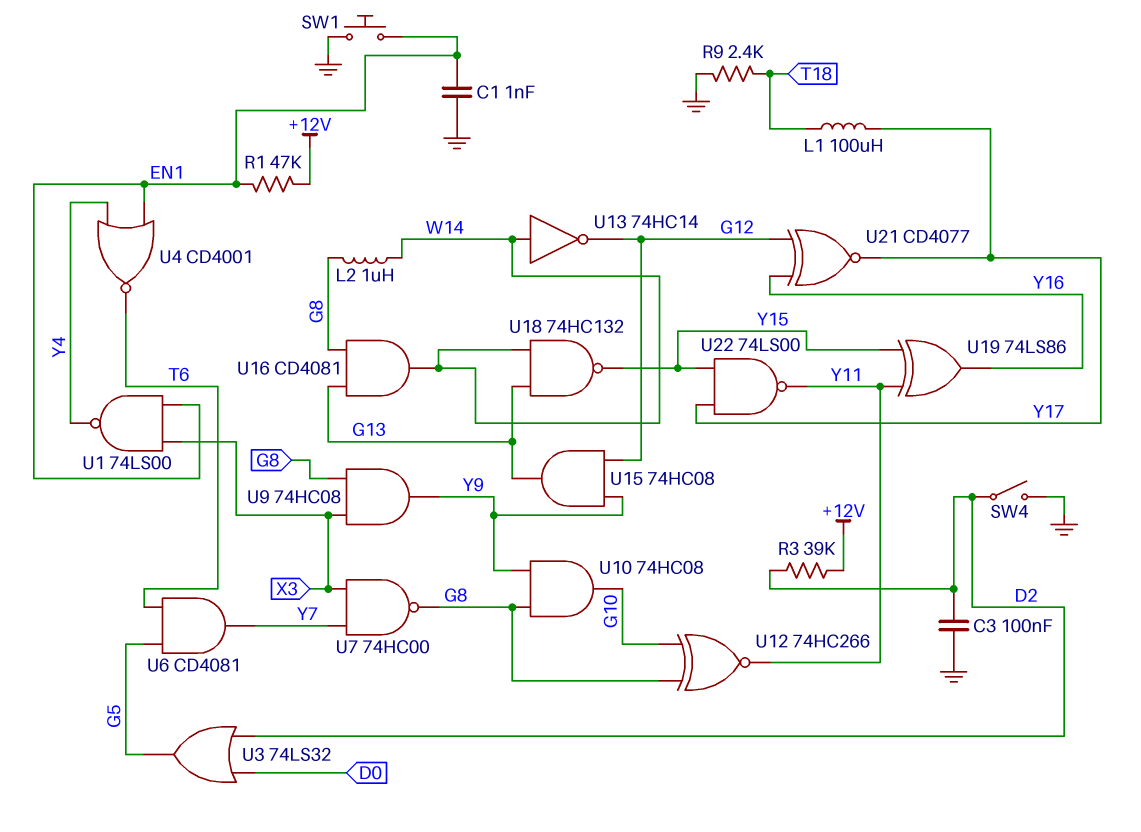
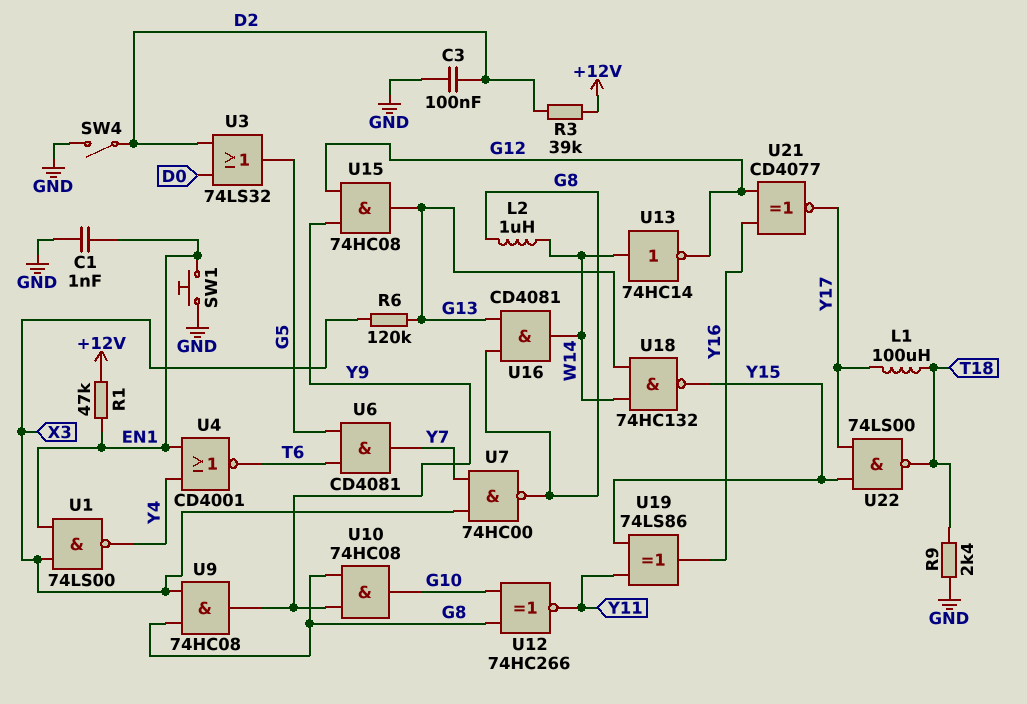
R6: none -> 120k (G13, X3)
U22: NAND 74LS00 (in Y15, in Y17, out Y11) -> NAND 74LS00 (in Y15, in Y17, out T18)

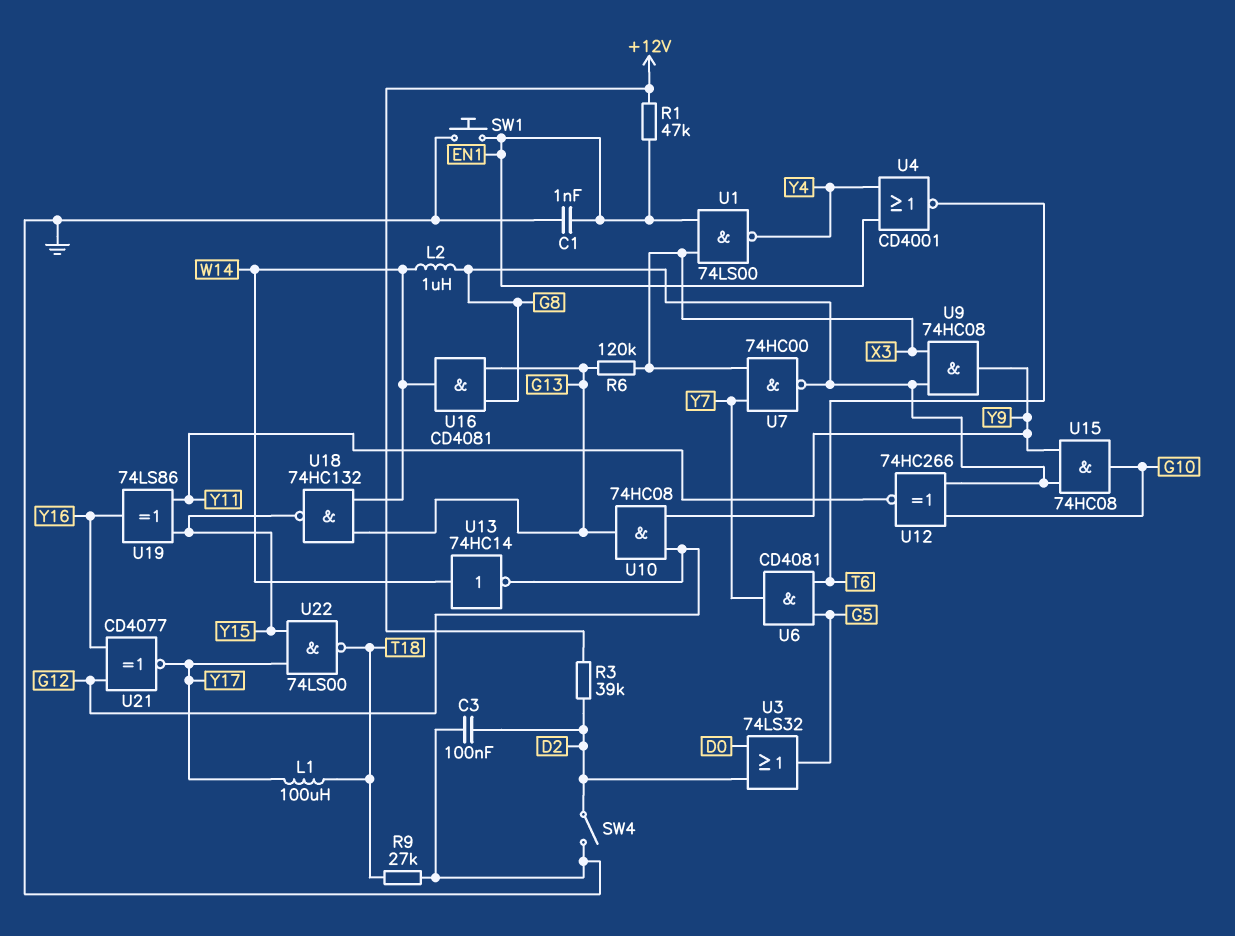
R9: 2.4k (GND, T18) -> 27k (GND, T18)
U10: AND 74HC08 (in G8, in Y9, out G10) -> AND 74HC08 (in G12, in Y9, out G13)
U15: AND 74HC08 (in G12, in Y9, out G13) -> AND 74HC08 (in G8, in Y9, out G10)

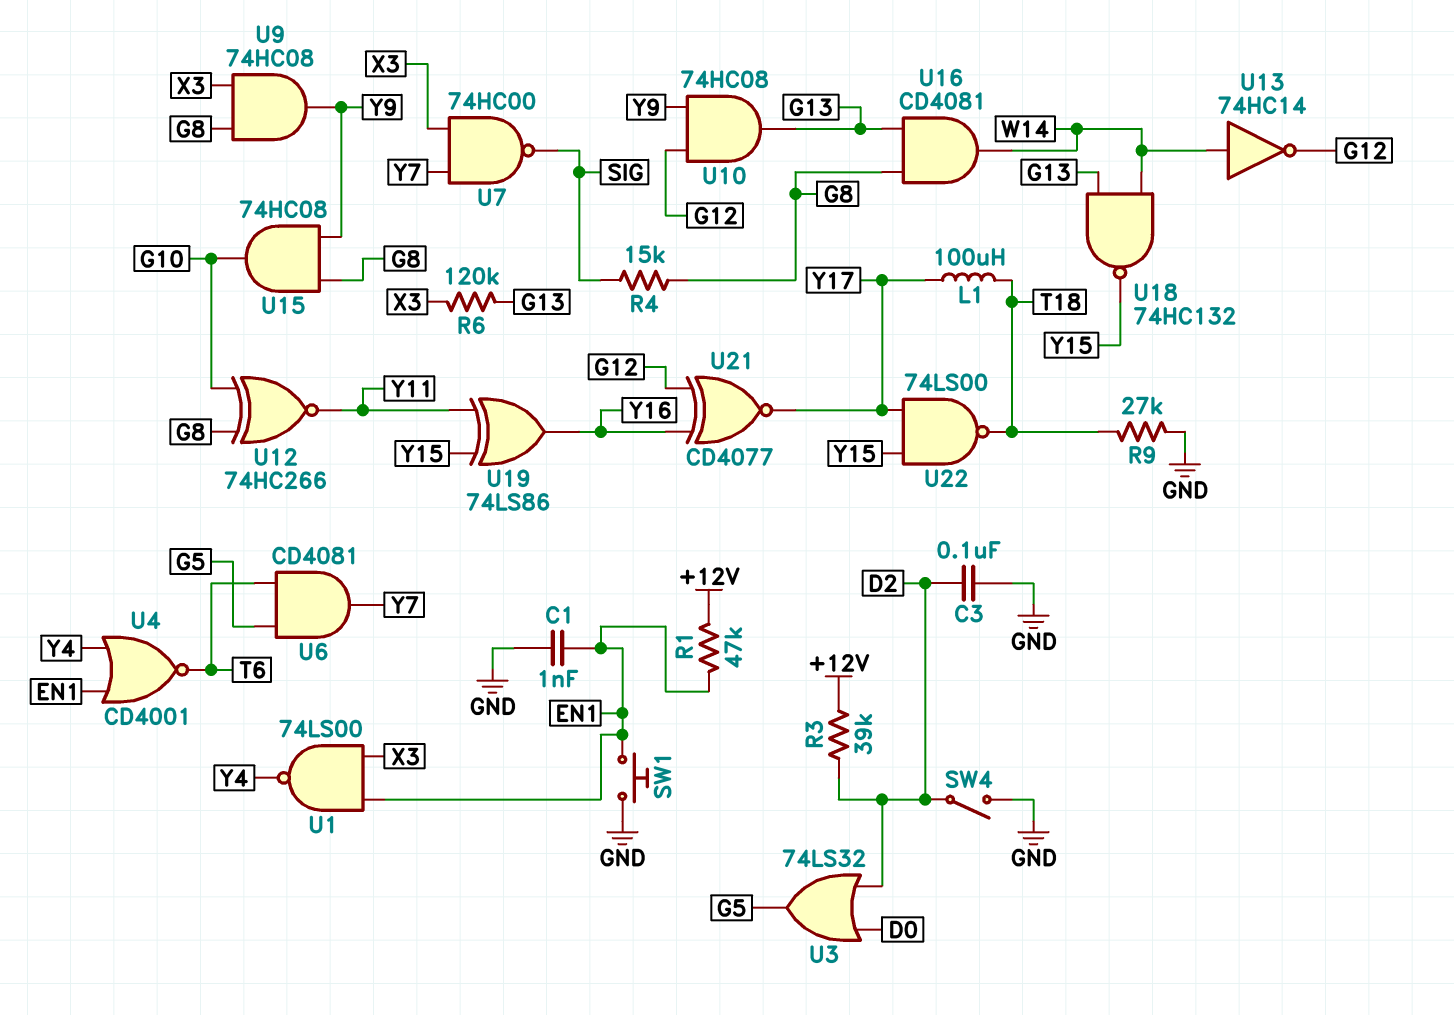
L2: 1uH (G8, W14) -> none
R4: none -> 15k (G8, SIG)
U7: NAND 74HC00 (in X3, in Y7, out G8) -> NAND 74HC00 (in X3, in Y7, out SIG)

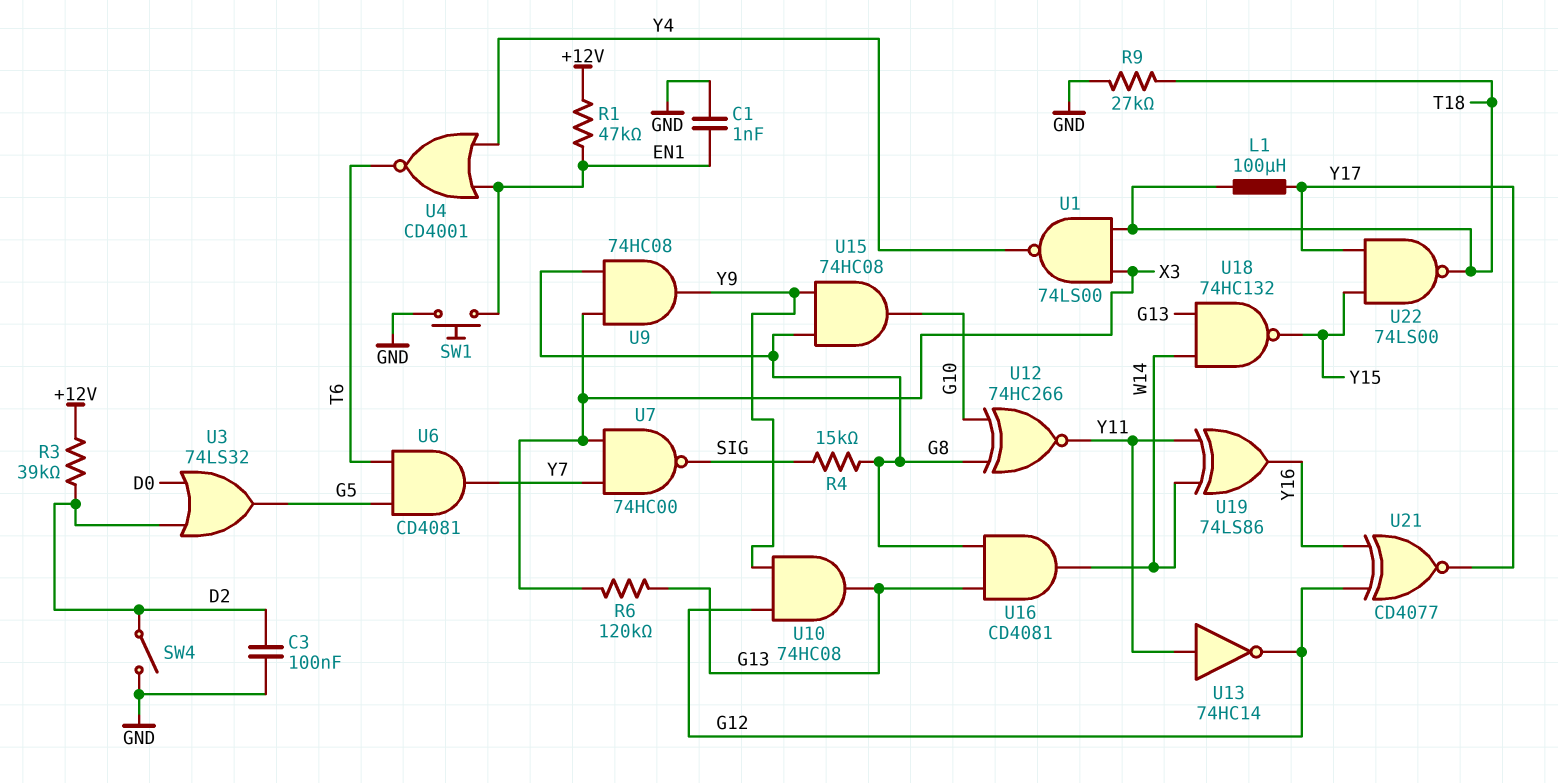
U1: NAND 74LS00 (in EN1, in X3, out Y4) -> NAND 74LS00 (in T18, in X3, out Y4)
U13: NOT 74HC14 (in W14, out G12) -> NOT 74HC14 (in Y11, out G12)
U19: XOR 74LS86 (in Y11, in Y15, out Y16) -> XOR 74LS86 (in W14, in Y11, out Y16)

